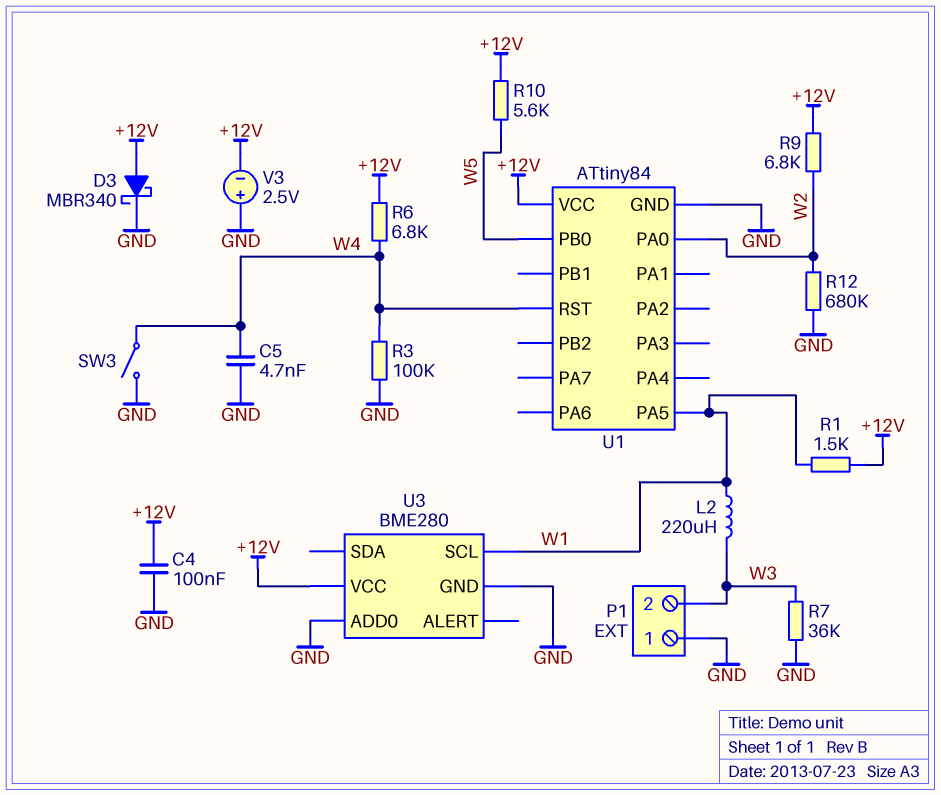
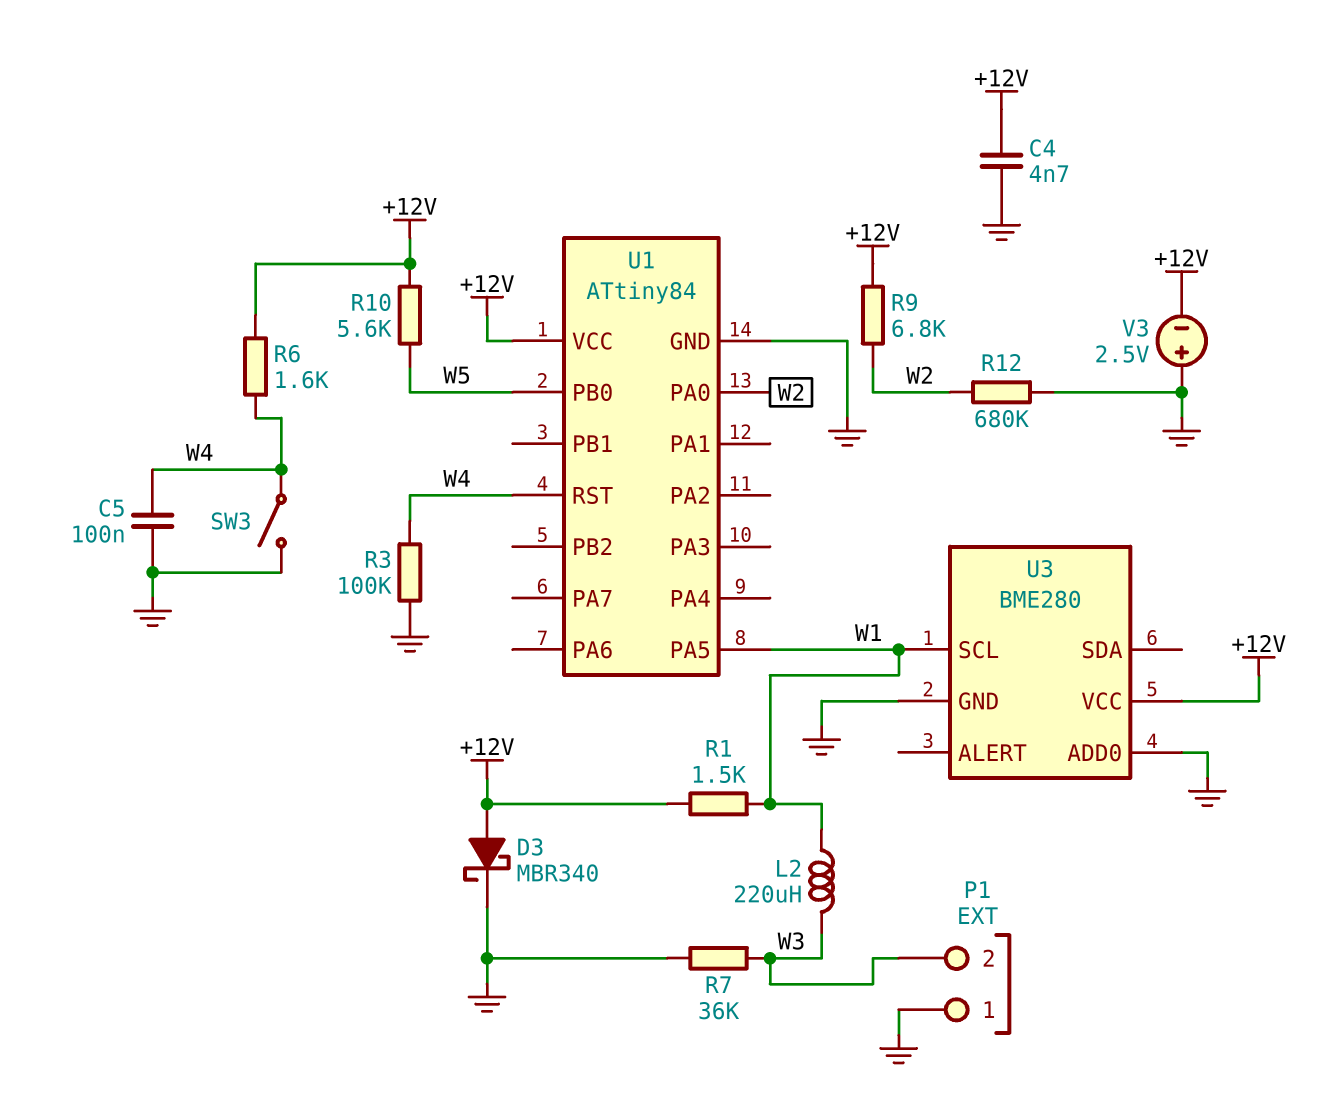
C4: 100nF (+12V, GND) -> 4.7nF (+12V, GND)
C5: 4.7nF (GND, W4) -> 100nF (GND, W4)
R6: 6.8k (+12V, W4) -> 1.6k (+12V, W4)

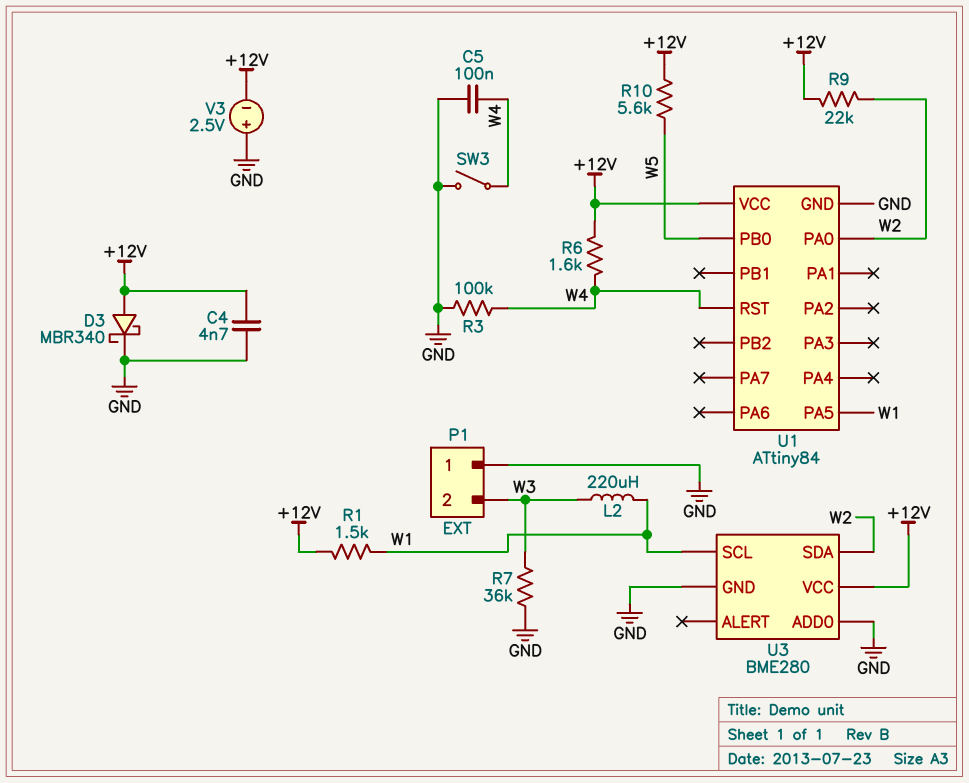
R9: 6.8k (+12V, W2) -> 22k (+12V, W2)
R12: 680k (GND, W2) -> none
U3 pin SDA: none -> W2

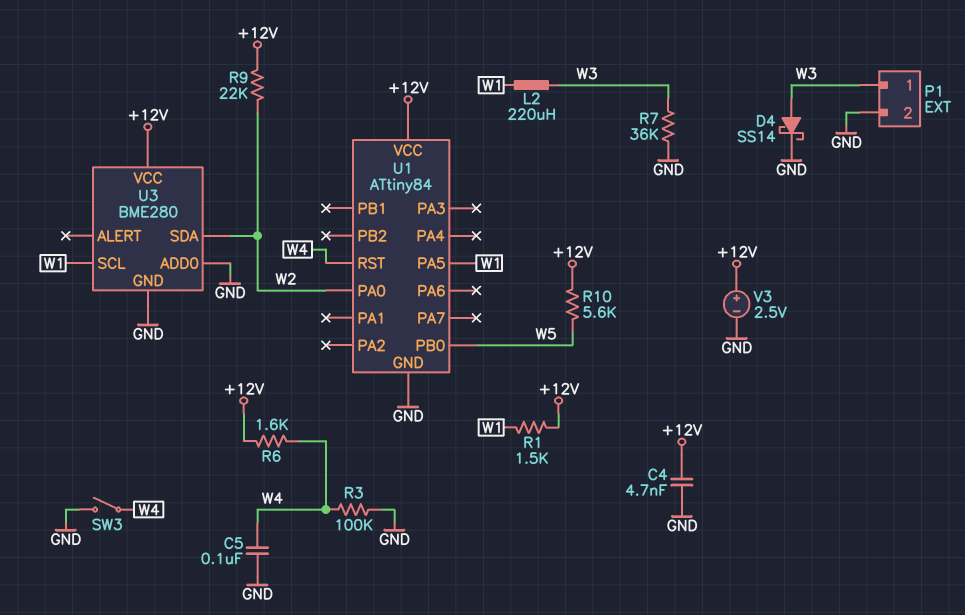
D3: schottky MBR340 (A +12V, K GND) -> none
D4: none -> schottky SS14 (A W3, K GND)
P1 pin 1: GND -> W3
P1 pin 2: W3 -> GND
V3: 2.5V (plus GND, minus +12V) -> 2.5V (plus +12V, minus GND)

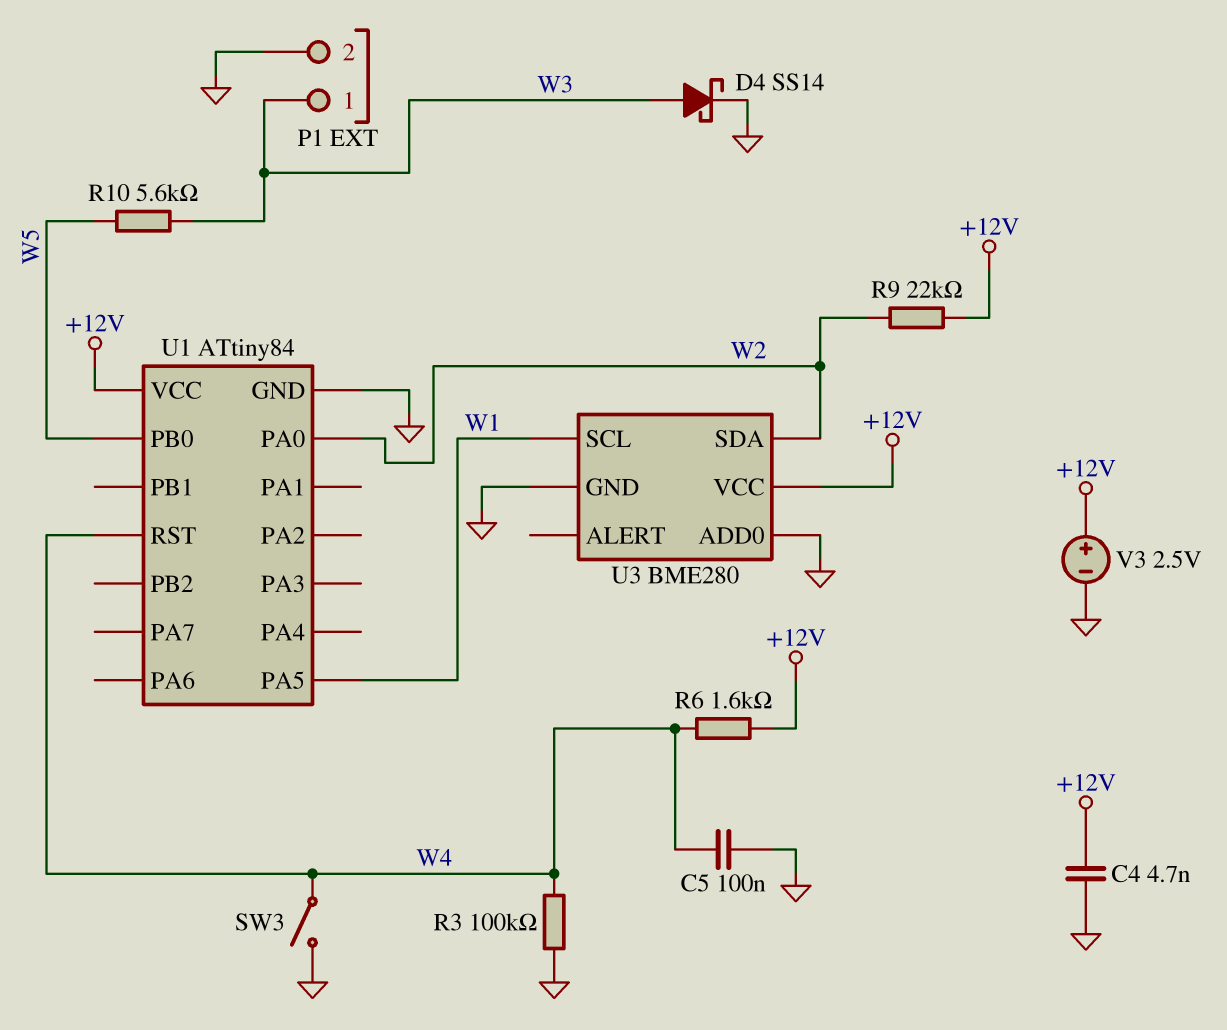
L2: 220uH (W1, W3) -> none
R1: 1.5k (+12V, W1) -> none
R7: 36k (GND, W3) -> none
R10: 5.6k (+12V, W5) -> 5.6k (W3, W5)

